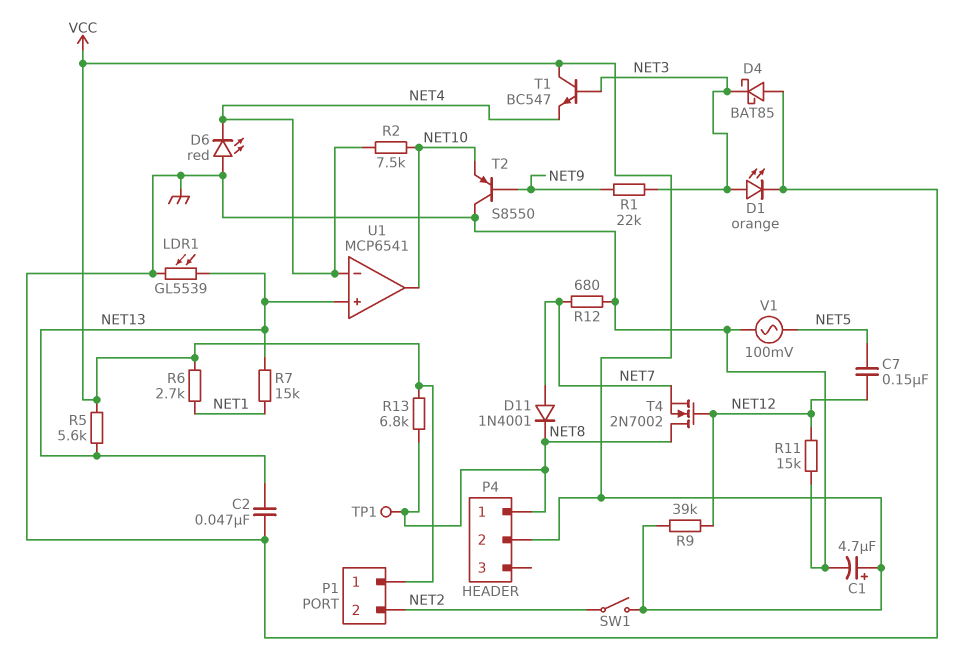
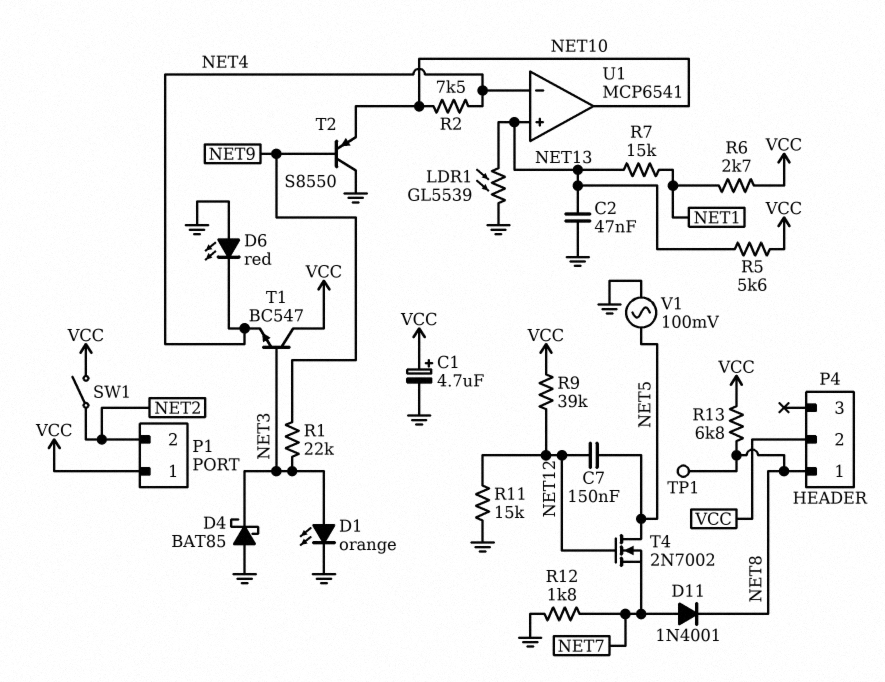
R12: 680 (GND, NET7) -> 1.8k (GND, NET7)
T4: NMOS 2N7002 (G NET12, D NET8, S NET7) -> NMOS 2N7002 (G NET12, D NET5, S NET7)

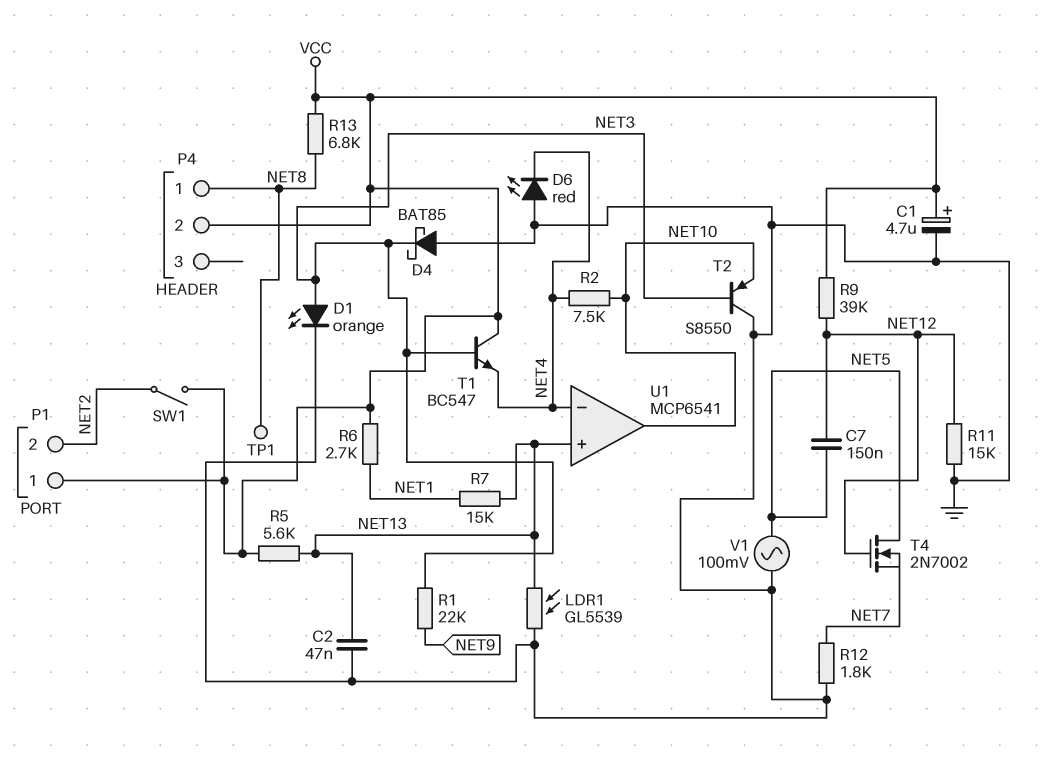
D11: diode 1N4001 (A NET7, K NET8) -> none
T2: PNP S8550 (B NET9, C GND, E NET10) -> PNP S8550 (B NET3, C GND, E NET10)

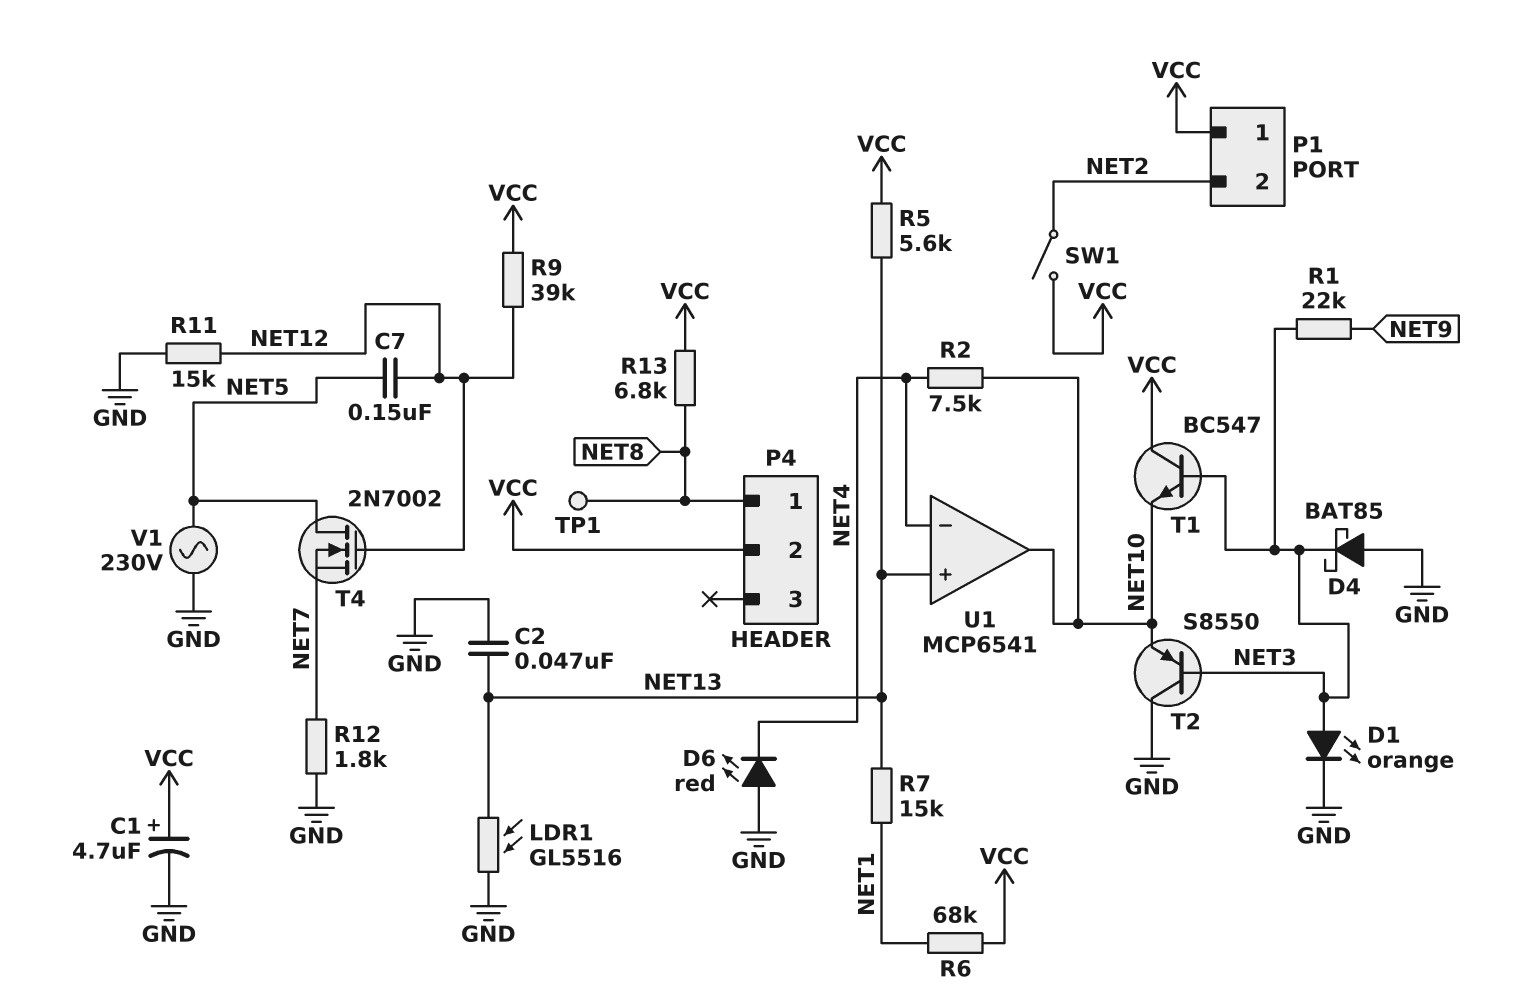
LDR1: GL5539 (GND, NET13) -> GL5516 (GND, NET13)
R6: 2.7k (NET1, VCC) -> 68k (NET1, VCC)
T1: NPN BC547 (B NET3, C VCC, E NET4) -> NPN BC547 (B NET3, C VCC, E NET10)
V1: AC 100mV (GND, NET5) -> AC 230V (GND, NET5)

